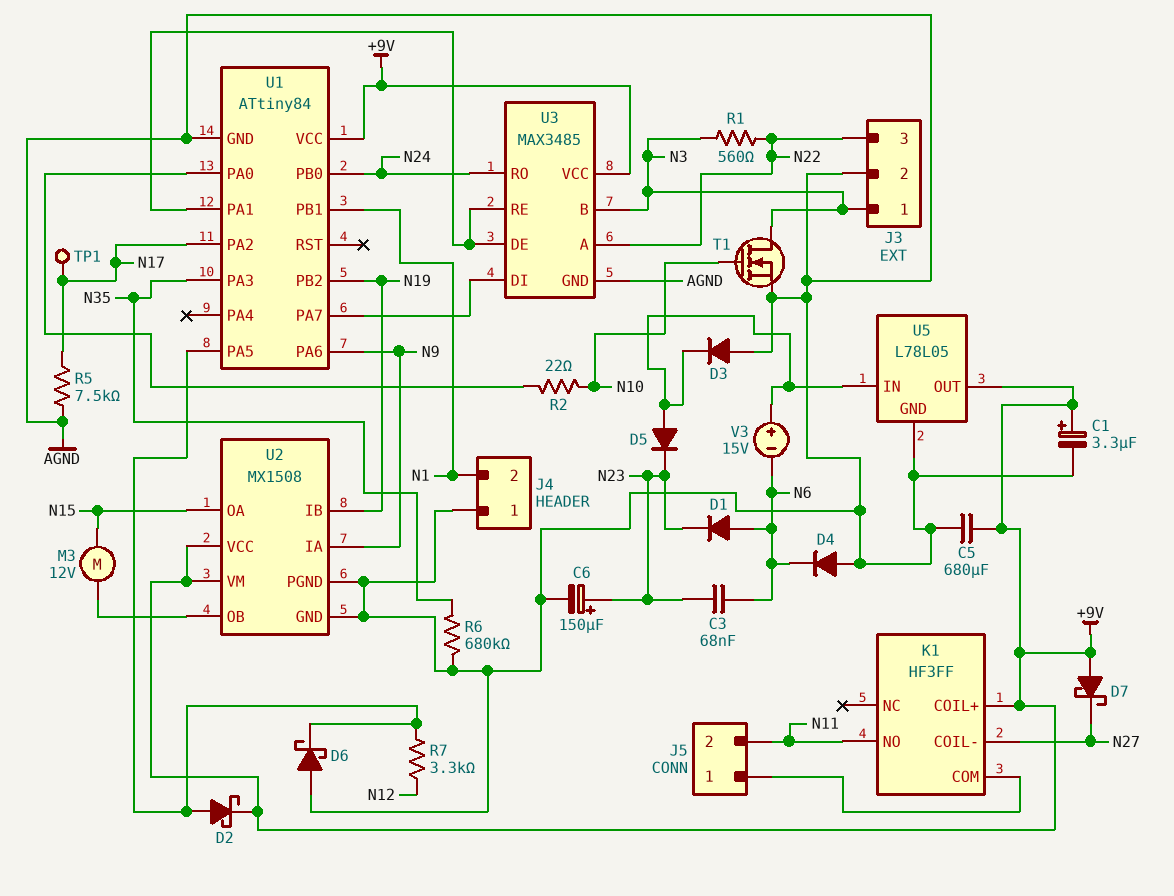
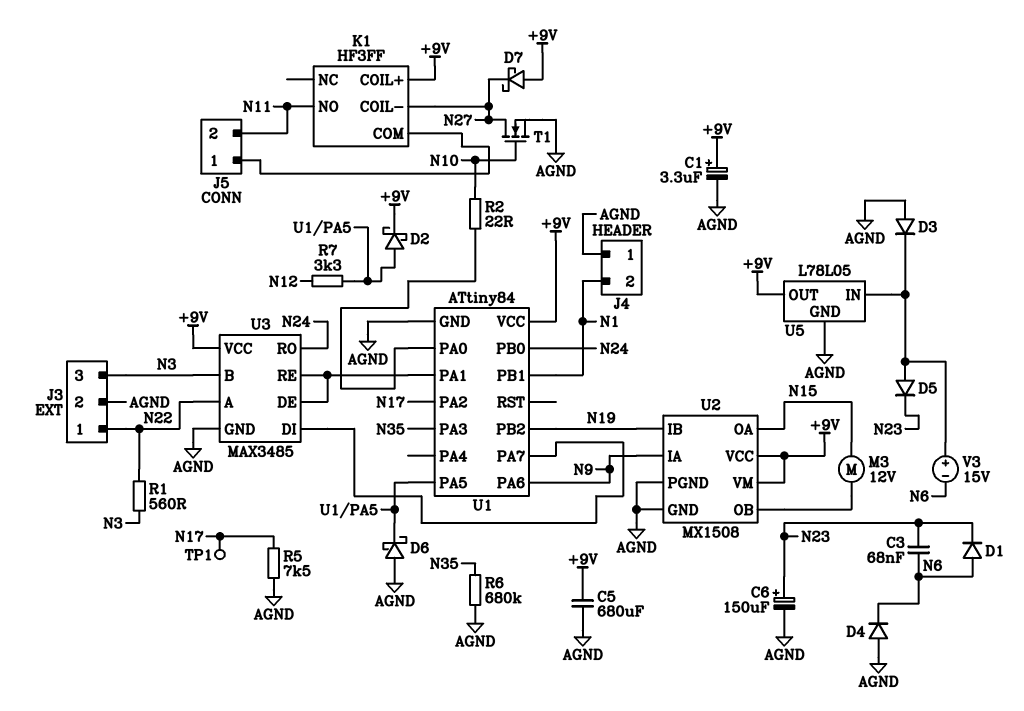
J3 pin 1: N3 -> N22
J3 pin 3: N22 -> N3
T1: NMOS (G N10, D N3, S AGND) -> NMOS (G N10, D N27, S AGND)

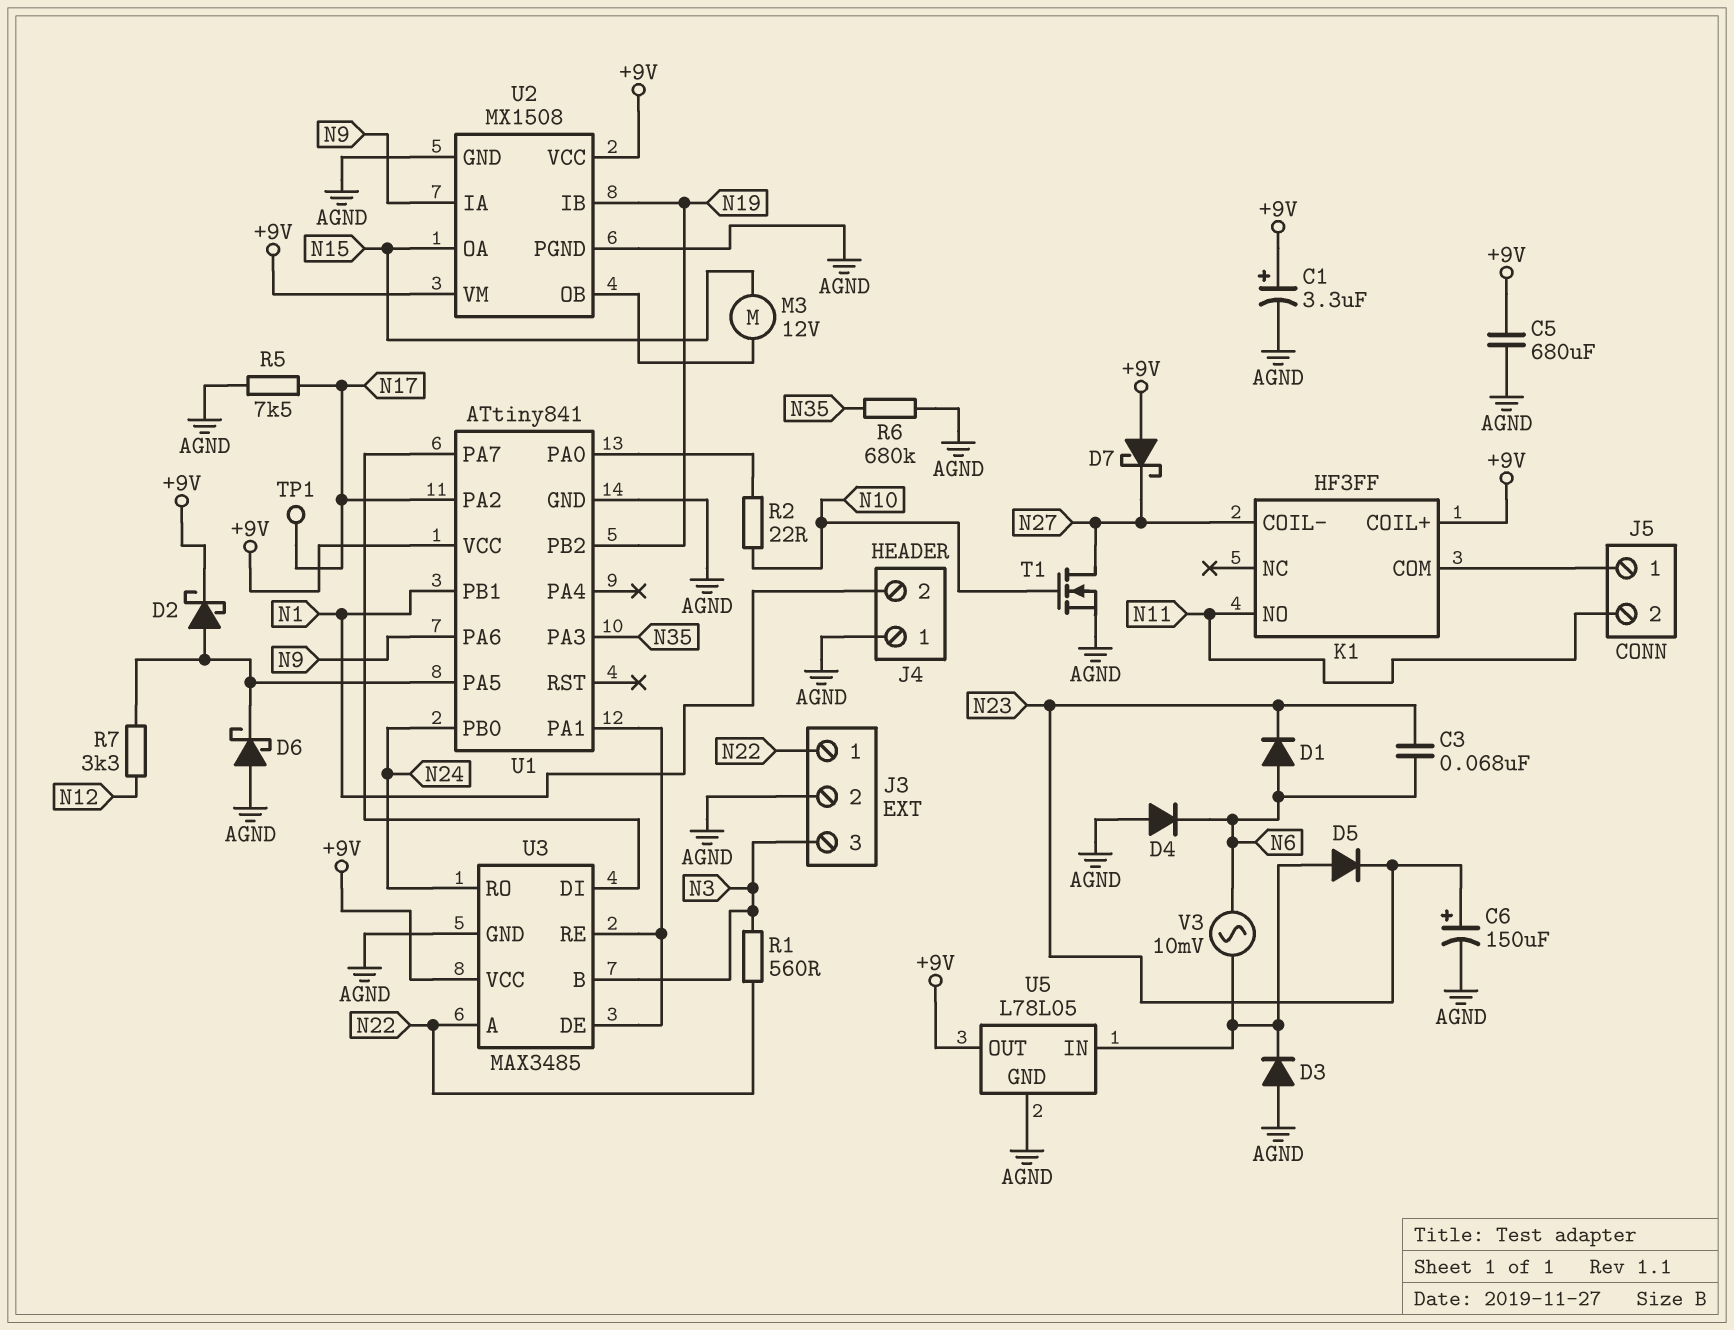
U1: ATtiny84 -> ATtiny841
V3: 15V (plus U5/IN, minus N6) -> AC 10mV (N6, U5/IN)

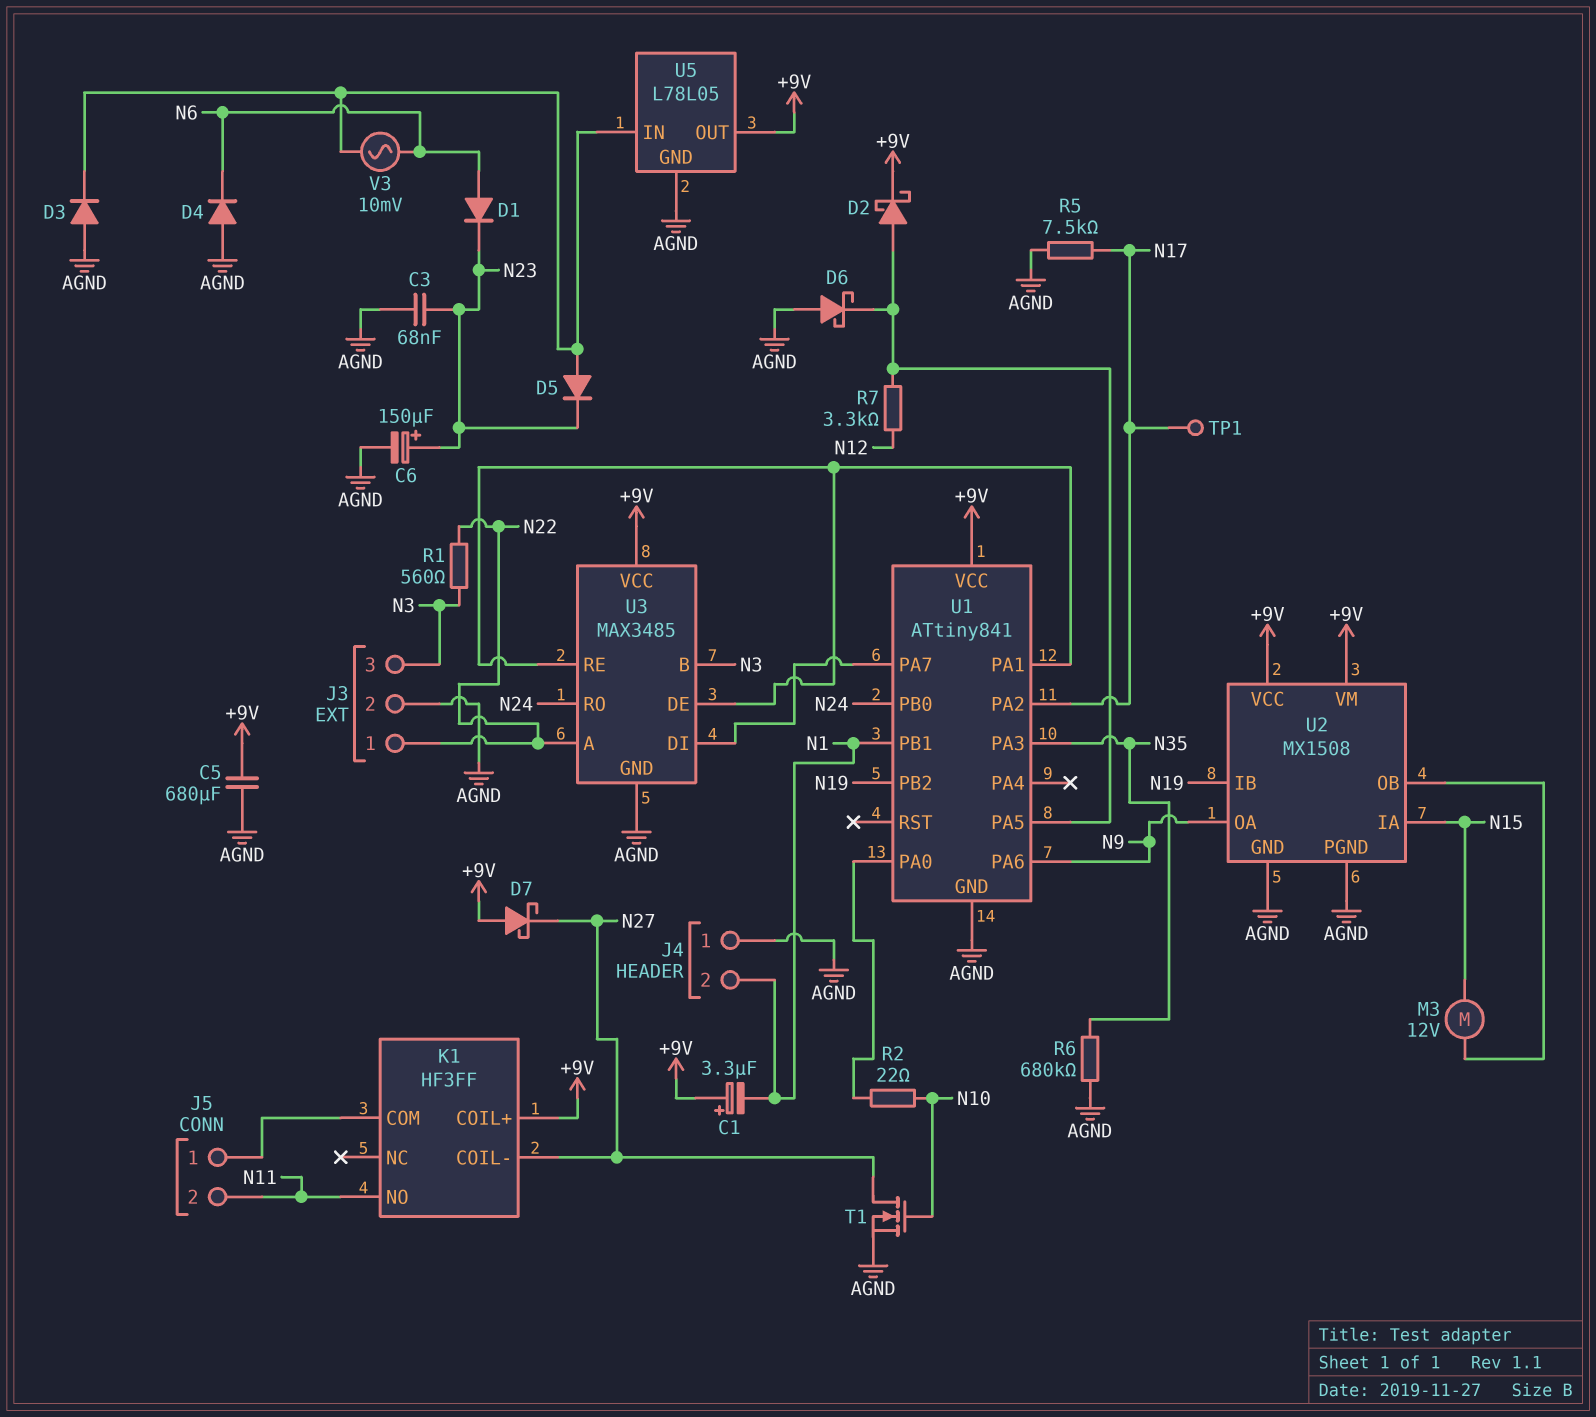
C1: 3.3uF (plus +9V, minus AGND) -> 3.3uF (plus +9V, minus N1)
C3: 68nF (N6, N23) -> 68nF (AGND, N23)
U2 pin IA: N9 -> N15
U2 pin OA: N15 -> N9

